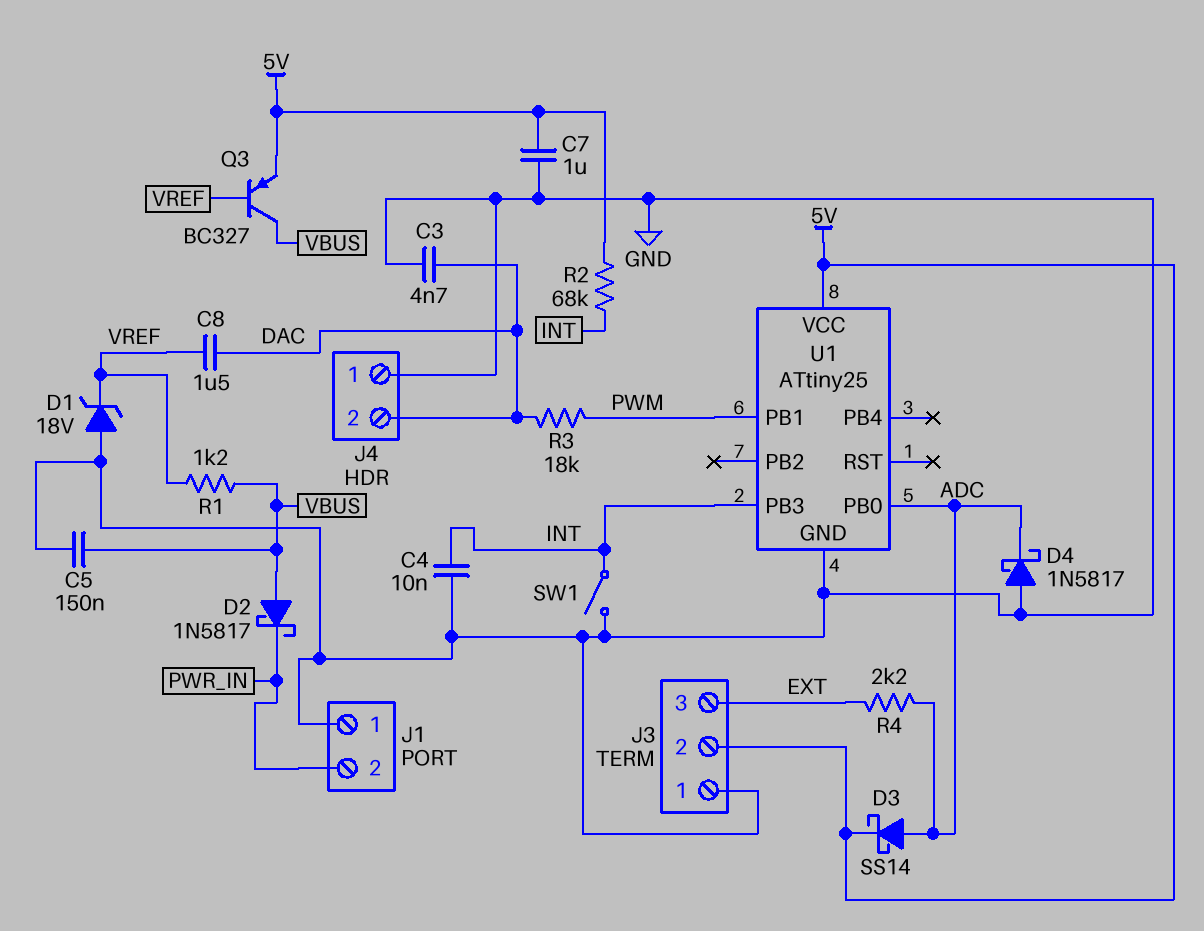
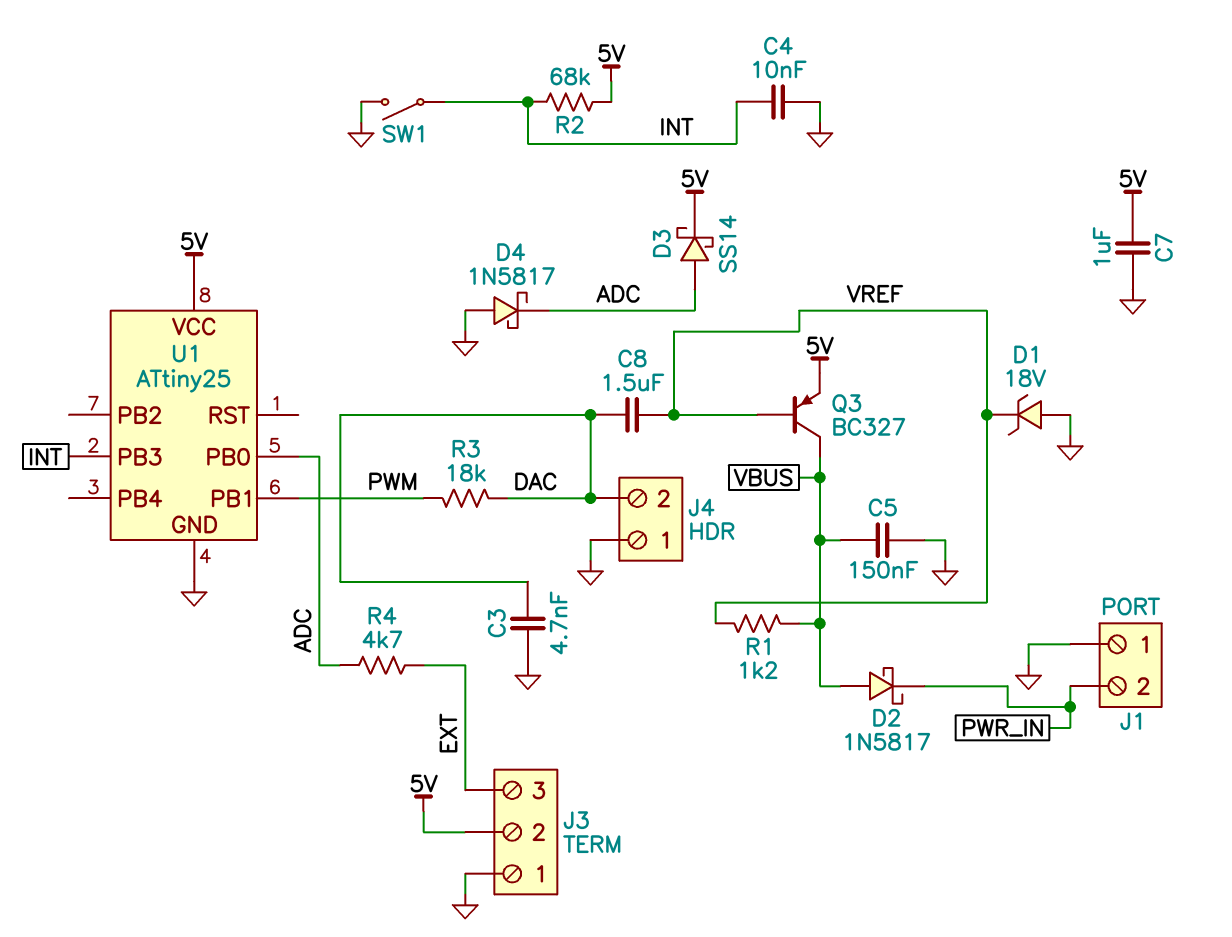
R4: 2.2k (ADC, EXT) -> 4.7k (ADC, EXT)

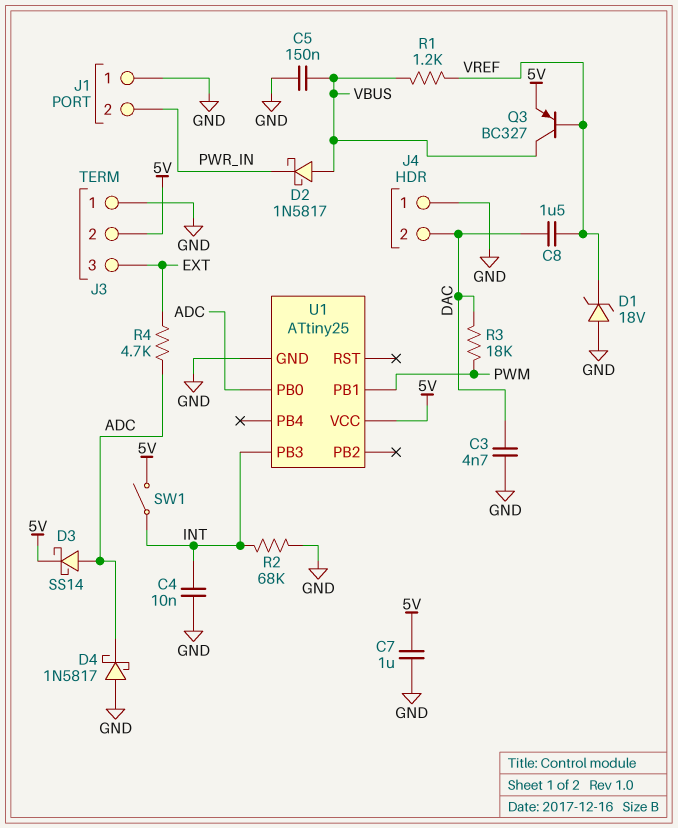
R2: 68k (5V, INT) -> 68k (GND, INT)
SW1: switch (GND, INT) -> switch (5V, INT)

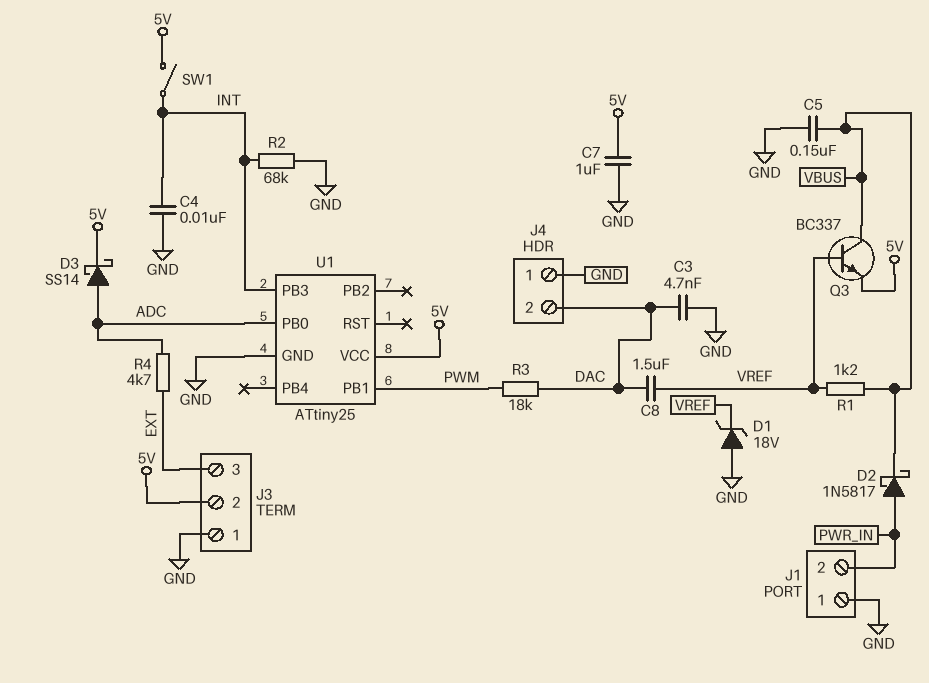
D2: schottky 1N5817 (A VBUS, K PWR_IN) -> schottky 1N5817 (A PWR_IN, K VBUS)
D4: schottky 1N5817 (A GND, K ADC) -> none
Q3: PNP BC327 (B VREF, C VBUS, E 5V) -> NPN BC337 (B VREF, C VBUS, E 5V)

